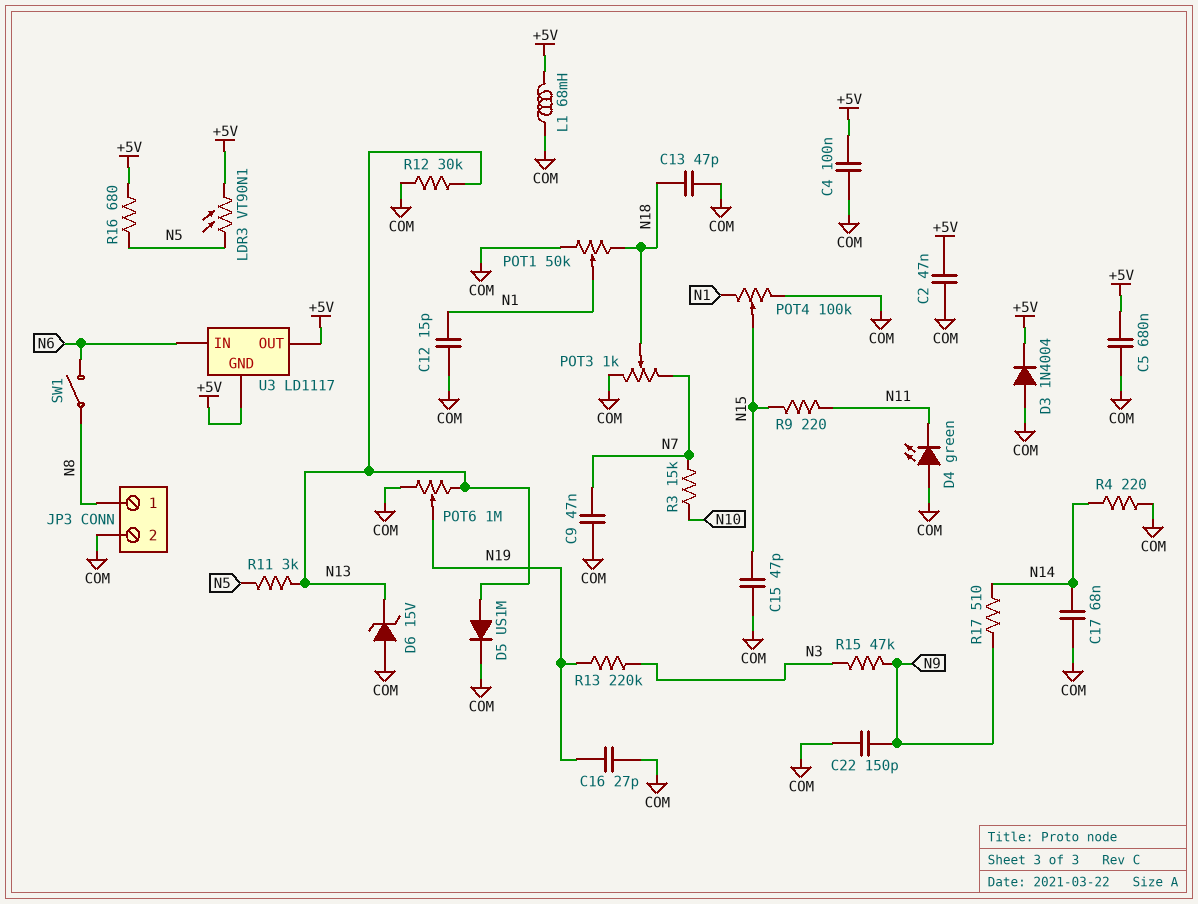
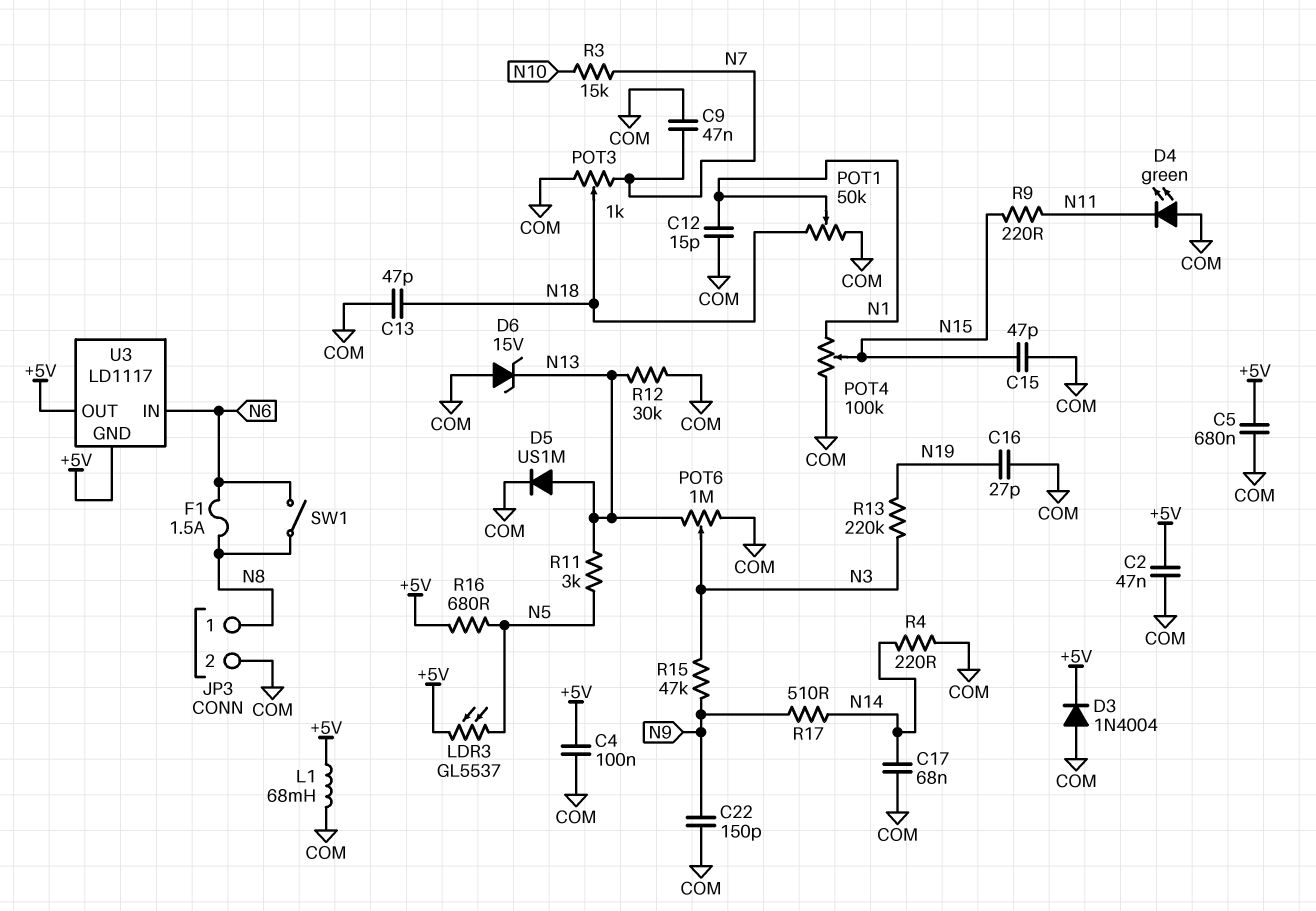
F1: none -> 1.5A (N6, N8)
LDR3: VT90N1 (+5V, N5) -> GL5537 (+5V, N5)
POT6: 1M (COM, N13, wiper N19) -> 1M (COM, N13, wiper N3)

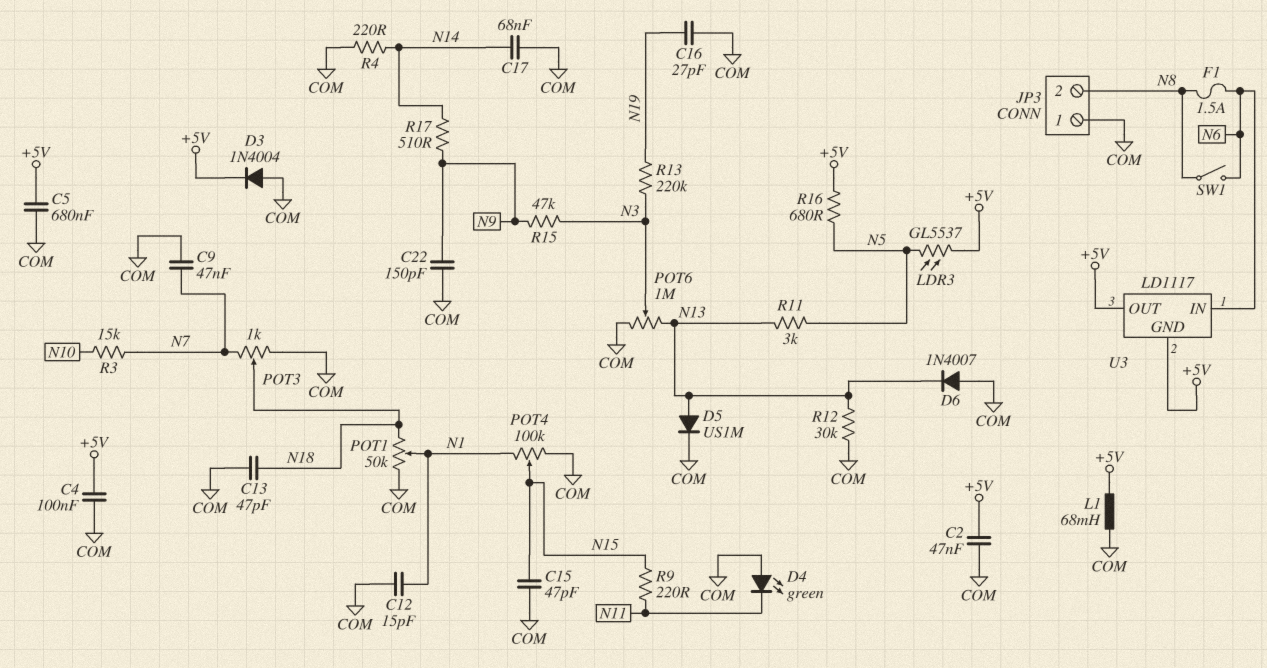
D6: zener 15V (A COM, K N13) -> diode 1N4007 (A COM, K N13)
JP3 pin 1: N8 -> COM
JP3 pin 2: COM -> N8

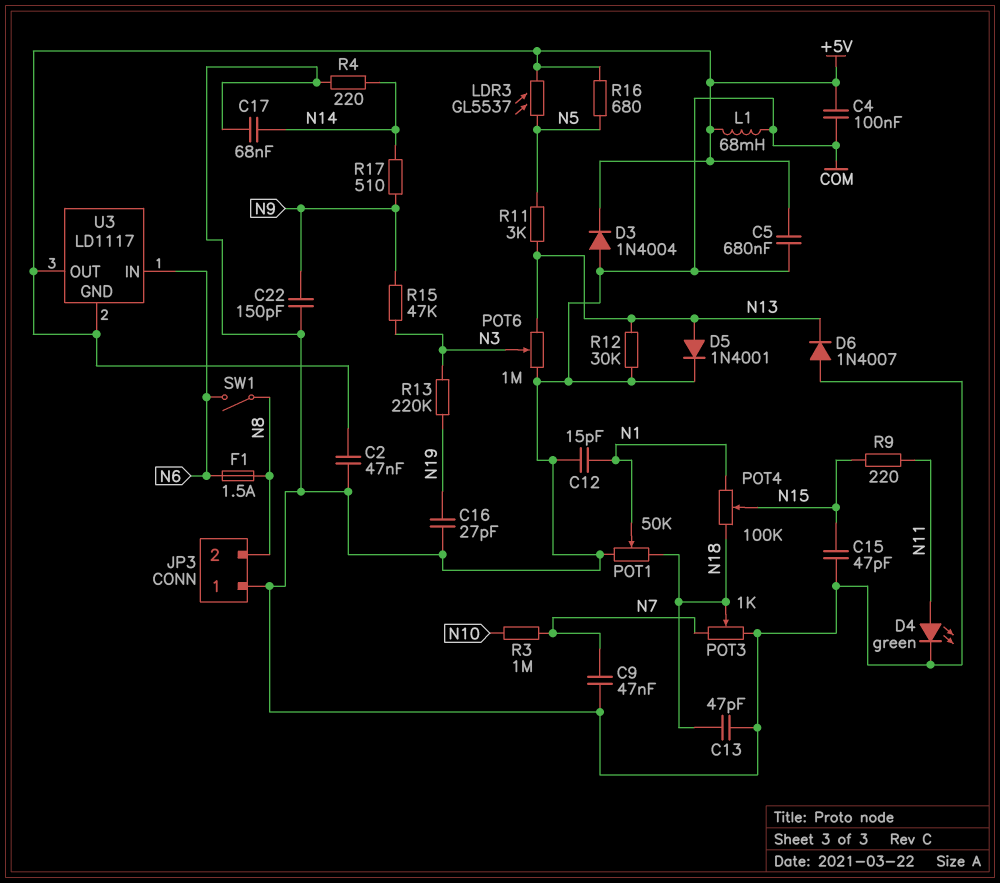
D4: LED green (A COM, K N11) -> LED green (A N11, K COM)
D5: diode US1M (A N13, K COM) -> diode 1N4001 (A N13, K COM)
POT4: 100k (COM, N1, wiper N15) -> 100k (N1, N18, wiper N15)
R3: 15k (N7, N10) -> 1M (N7, N10)

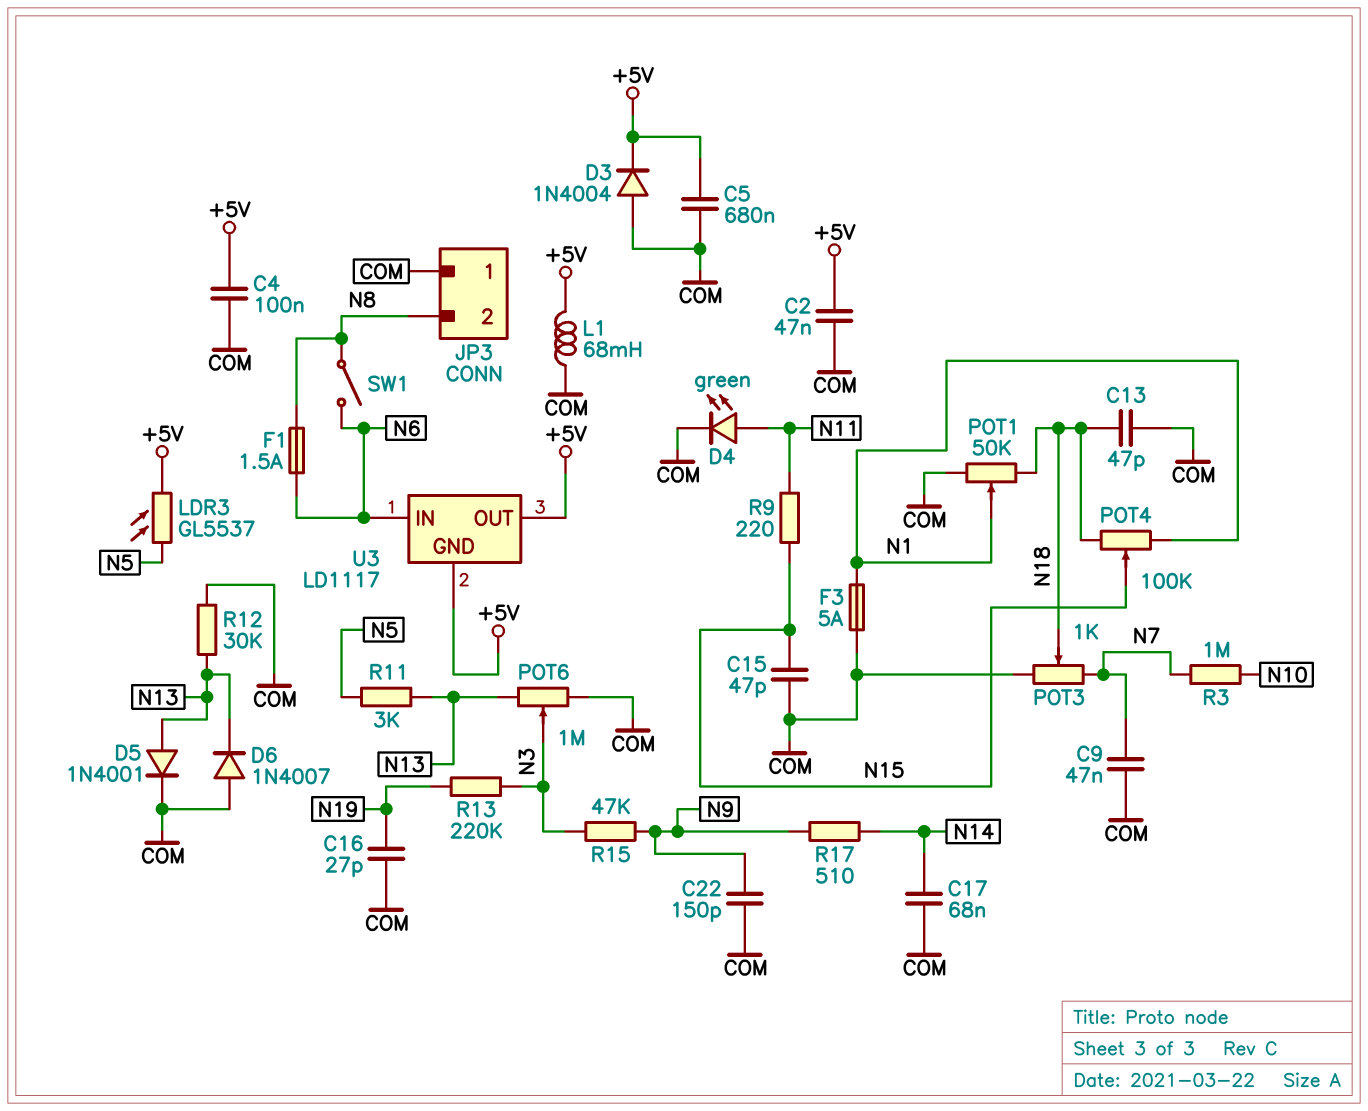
C12: 15pF (COM, N1) -> none
F3: none -> 5A (COM, N1)
R4: 220 (COM, N14) -> none
R16: 680 (+5V, N5) -> none

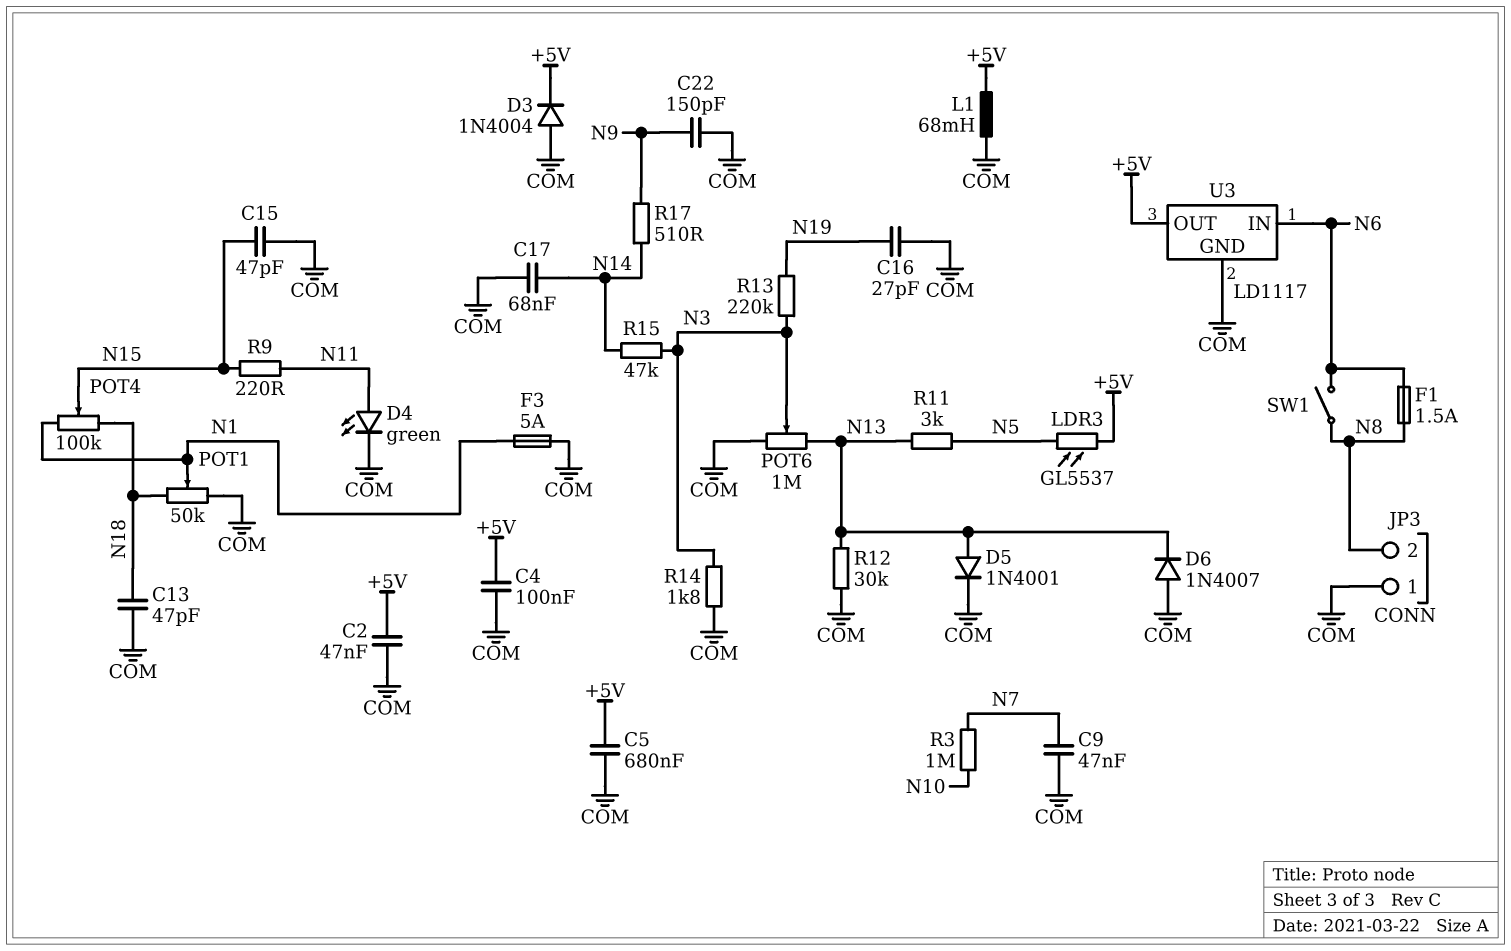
POT3: 1k (COM, N7, wiper N18) -> none
R14: none -> 1.8k (COM, N3)
R15: 47k (N3, N9) -> 47k (N3, N14)
U3 pin GND: +5V -> COM

